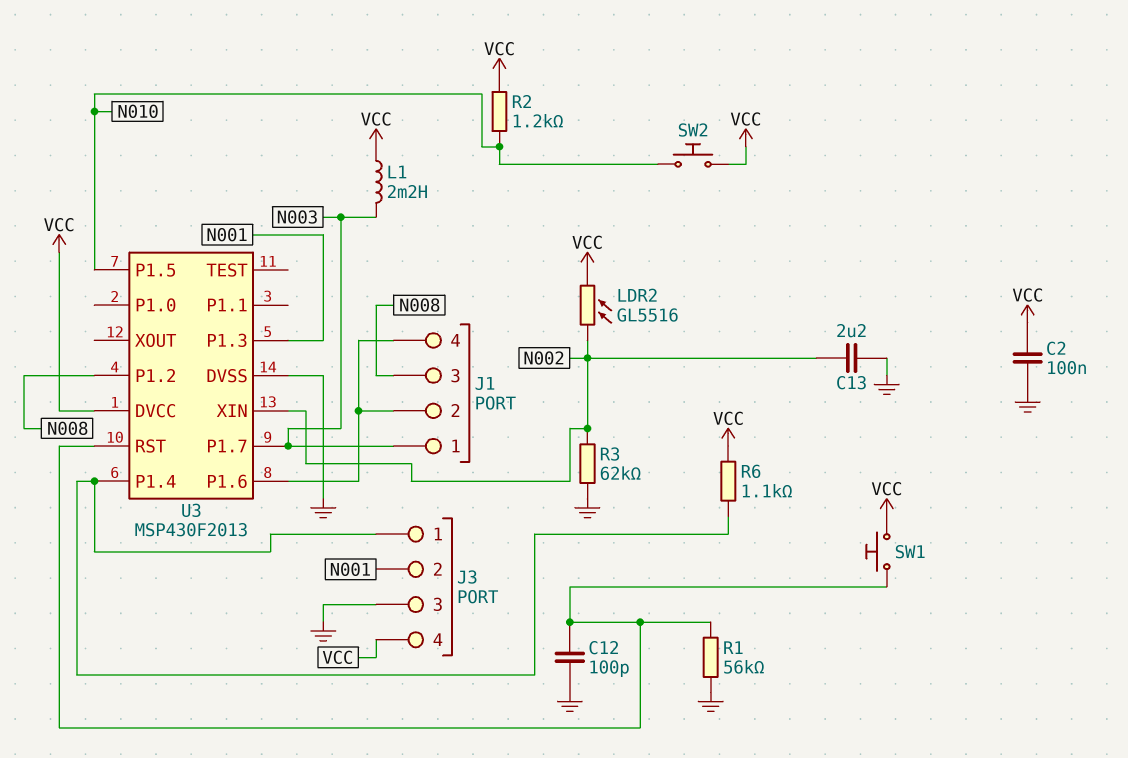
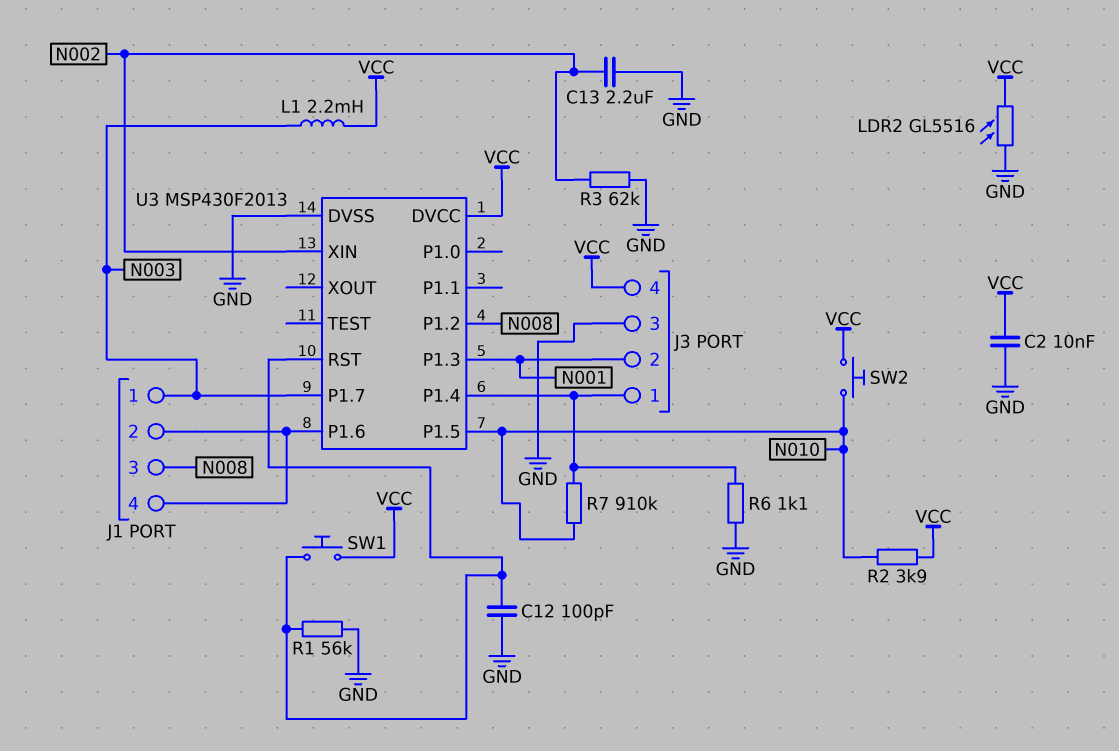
C2: 100nF (GND, VCC) -> 10nF (GND, VCC)
LDR2: GL5516 (N002, VCC) -> GL5516 (GND, VCC)
R2: 1.2k (N010, VCC) -> 3.9k (N010, VCC)
R6: 1.1k (J3/1, VCC) -> 1.1k (GND, J3/1)
R7: none -> 910k (J3/1, N010)

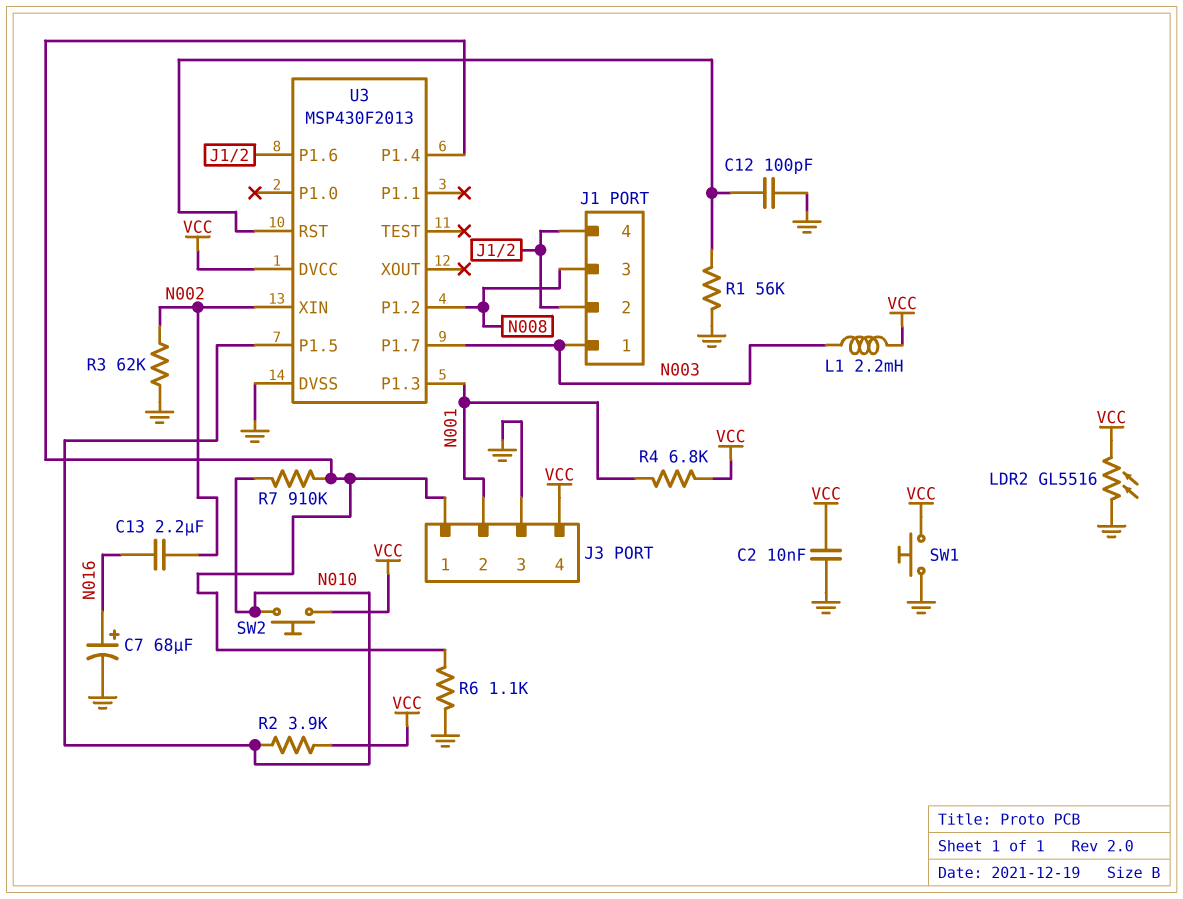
C7: none -> 68uF (plus N016, minus GND)
C13: 2.2uF (GND, N002) -> 2.2uF (N002, N016)
R4: none -> 6.8k (N001, VCC)
SW1: button (U3/RST, VCC) -> button (GND, VCC)

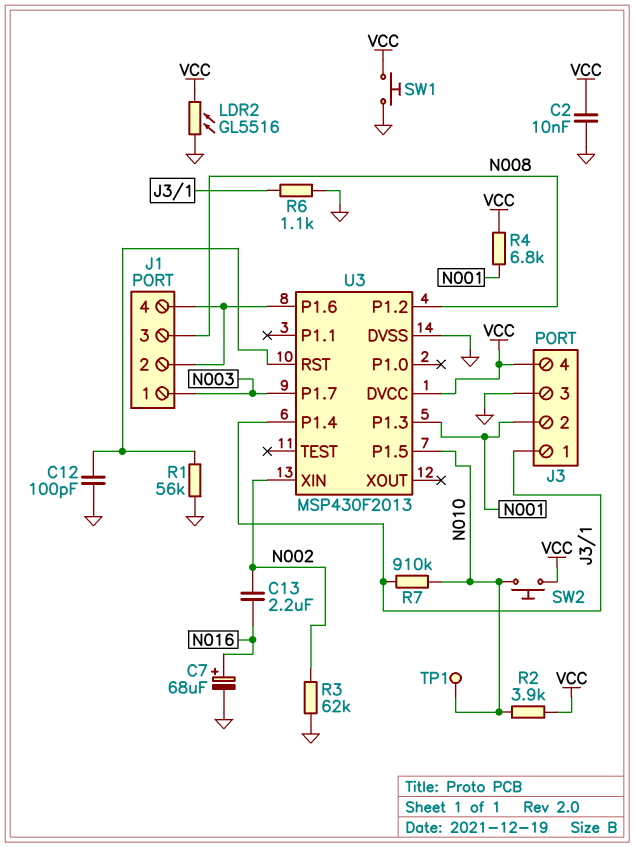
L1: 2.2mH (N003, VCC) -> none
TP1: none -> test point (N010)

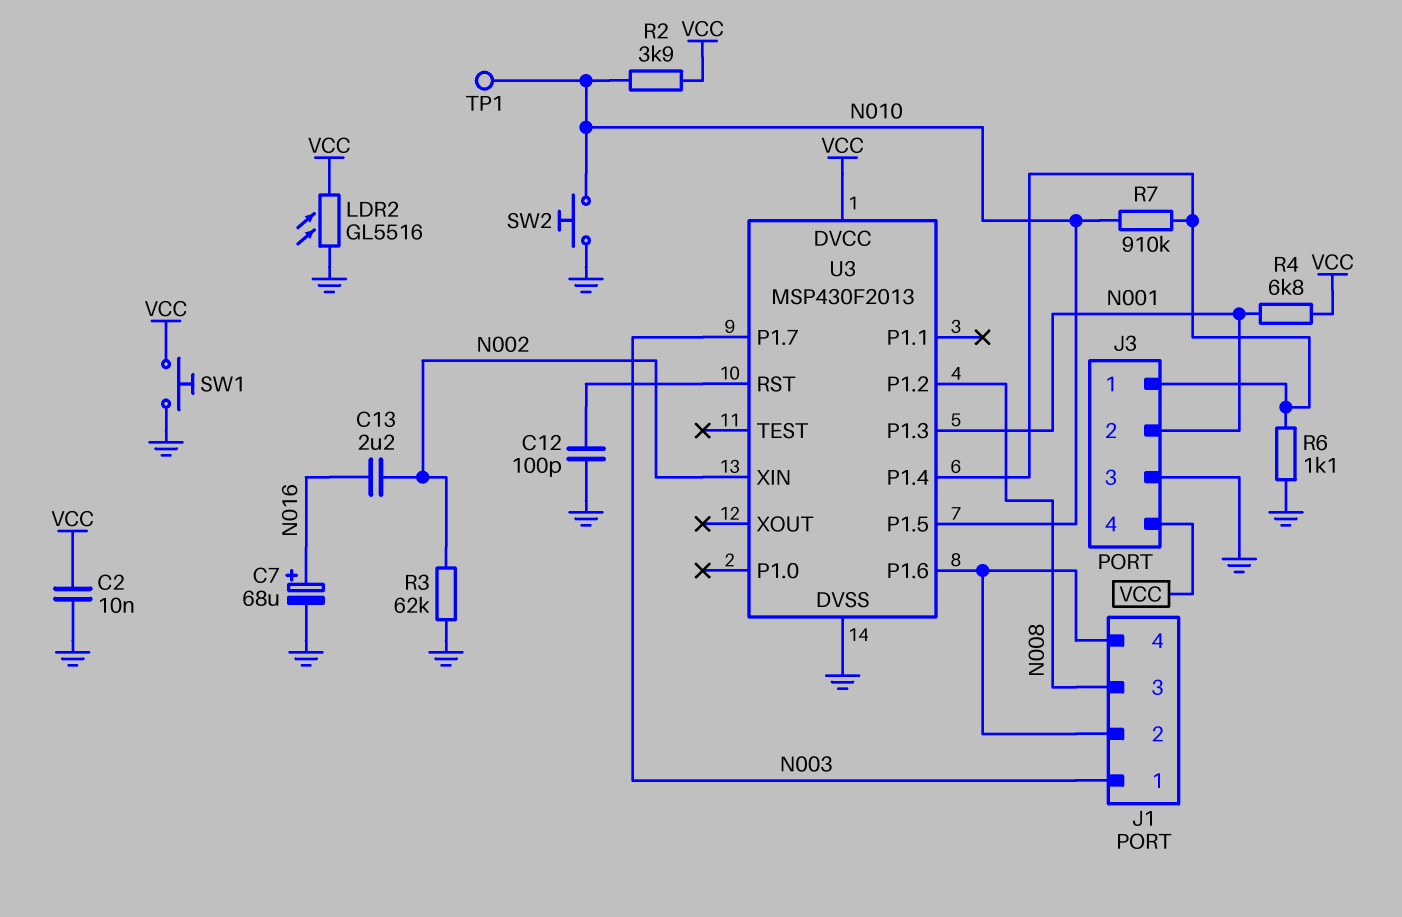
R1: 56k (GND, U3/RST) -> none
SW2: button (N010, VCC) -> button (GND, N010)

